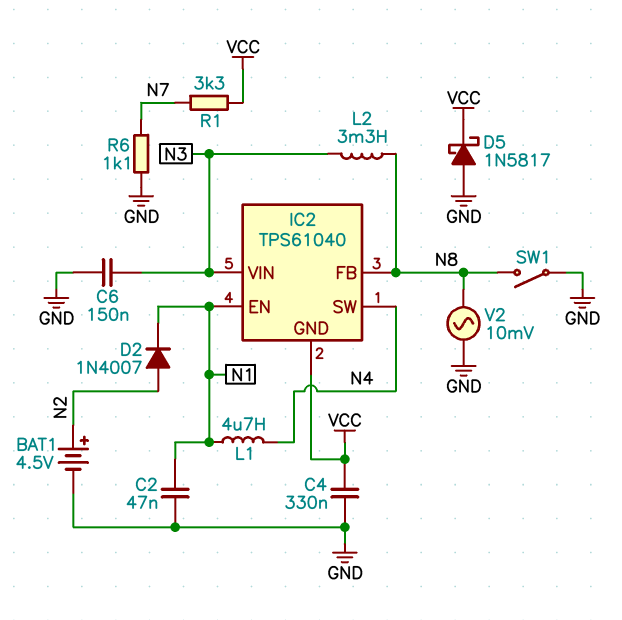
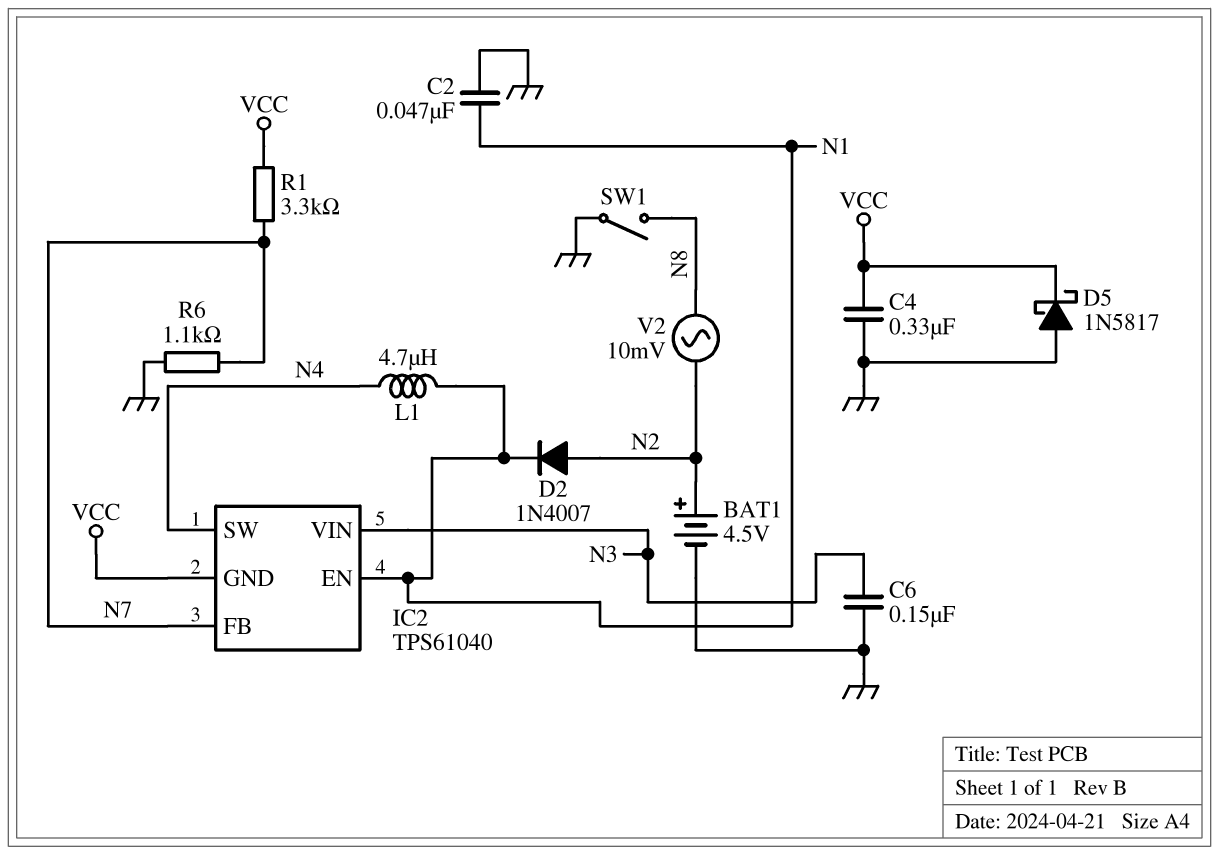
IC2 pin FB: N8 -> N7
L2: 3.3mH (N3, N8) -> none
V2: AC 10mV (GND, N8) -> AC 10mV (N2, N8)

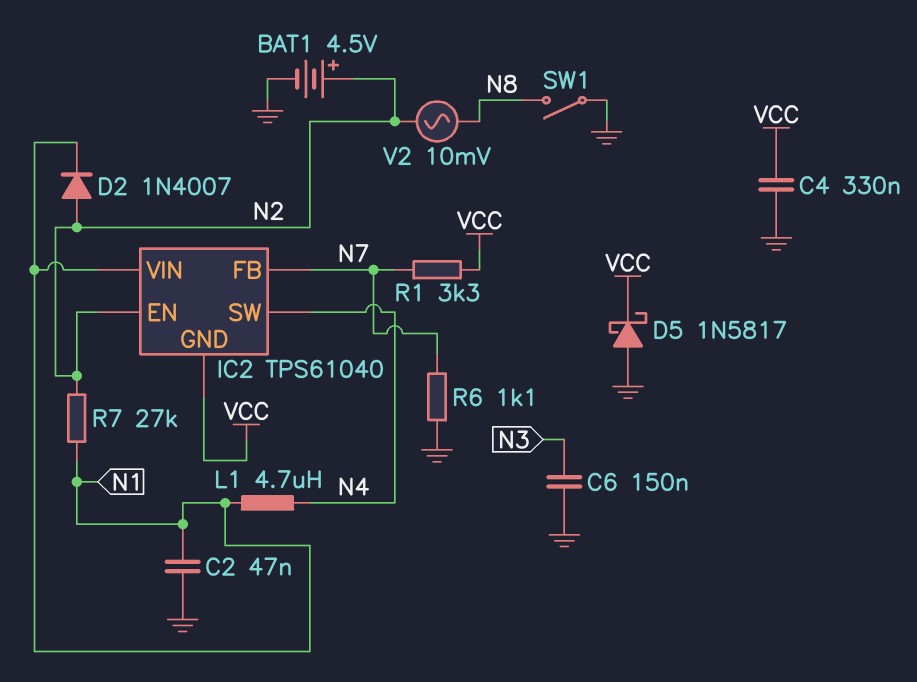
IC2 pin EN: N1 -> N2
IC2 pin VIN: N3 -> N1
R7: none -> 27k (N1, N2)

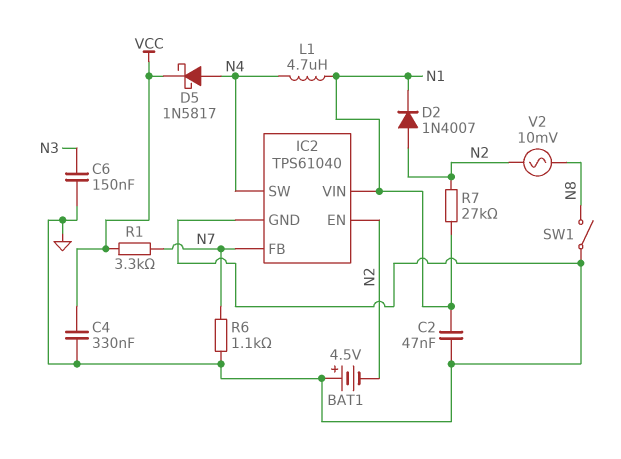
BAT1: 4.5V (plus N2, minus GND) -> 4.5V (plus GND, minus N2)
D5: schottky 1N5817 (A GND, K VCC) -> schottky 1N5817 (A N4, K VCC)
IC2 pin GND: VCC -> GND

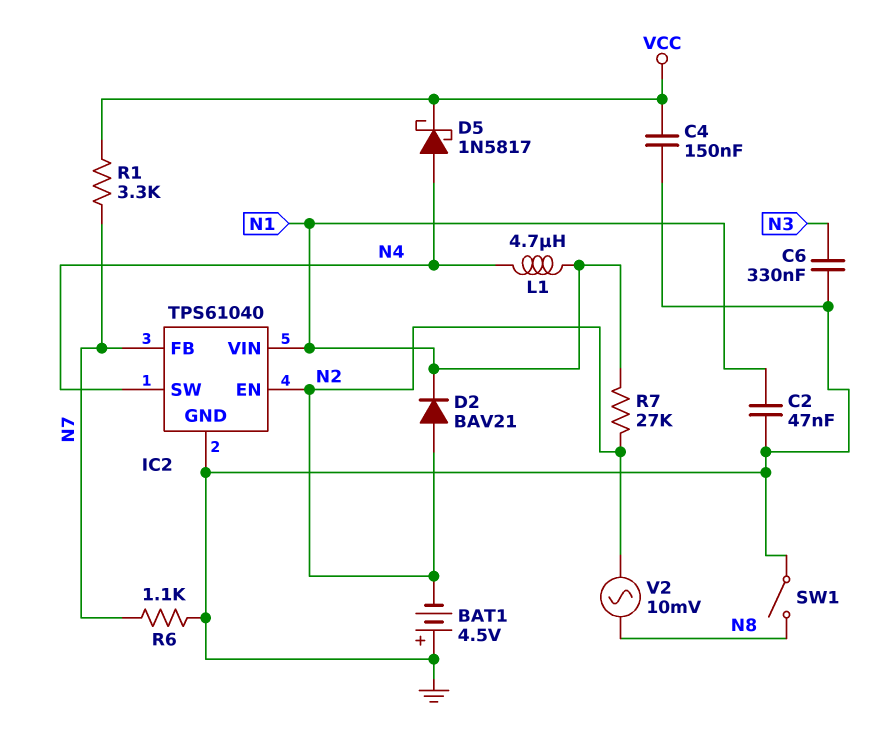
C4: 330nF (GND, VCC) -> 150nF (GND, VCC)
C6: 150nF (GND, N3) -> 330nF (GND, N3)
D2: diode 1N4007 (A N2, K N1) -> diode BAV21 (A N2, K N1)

